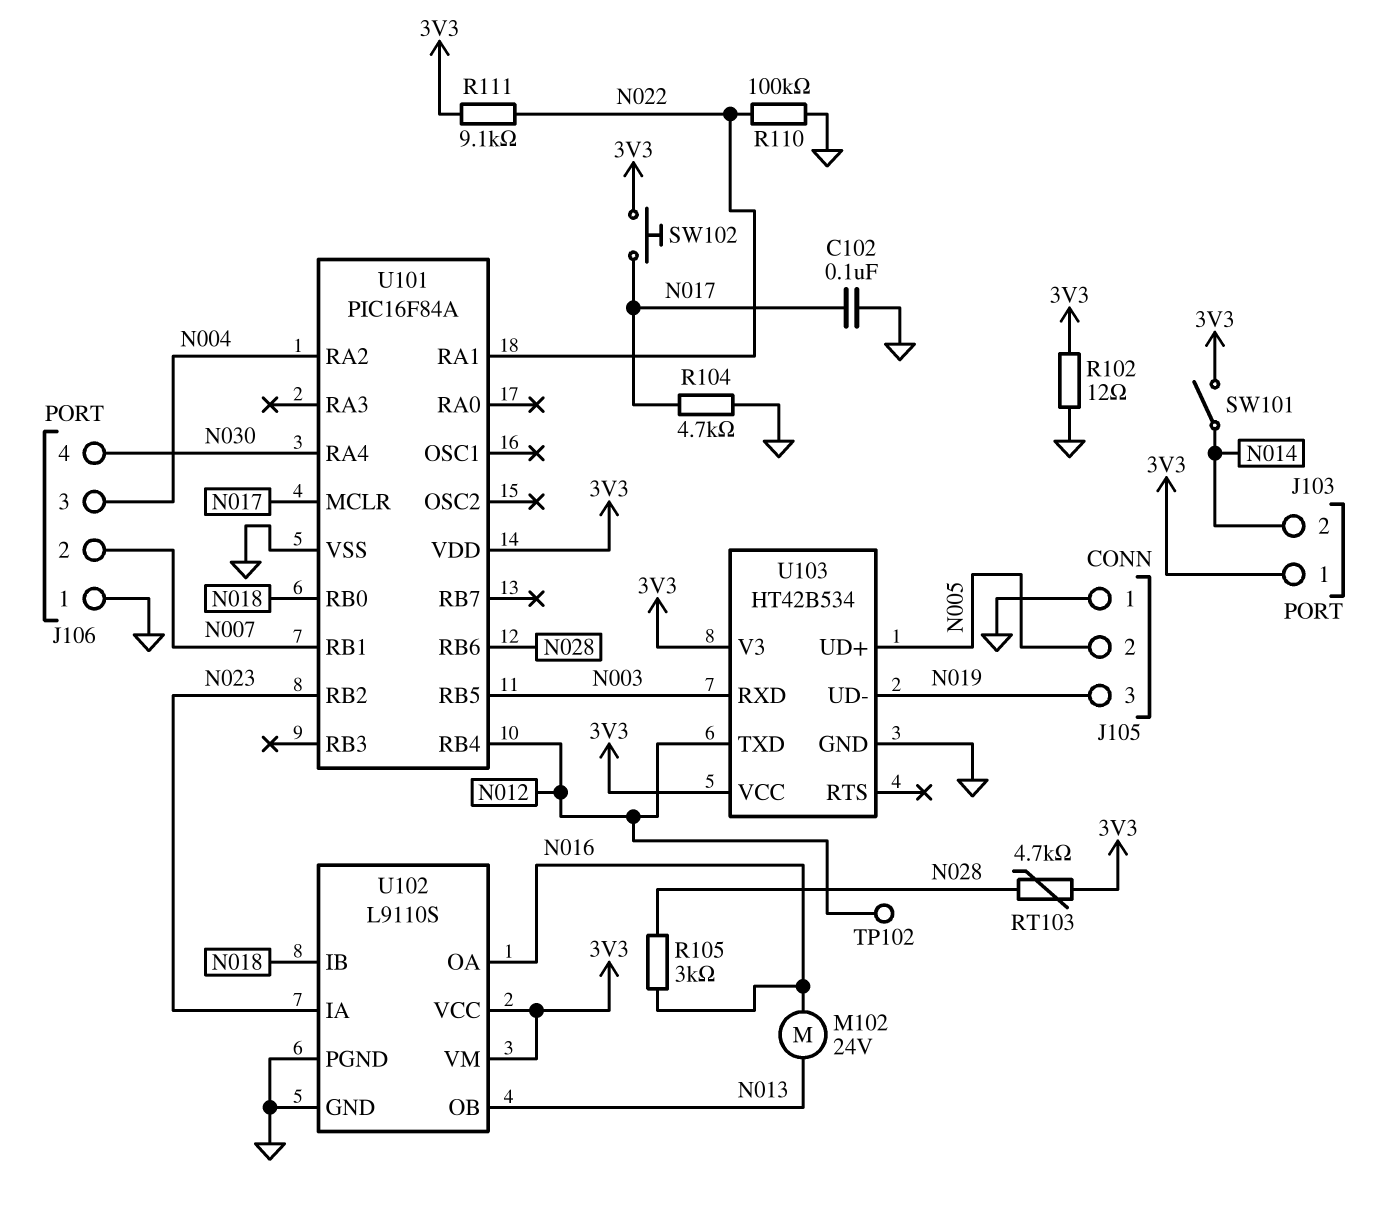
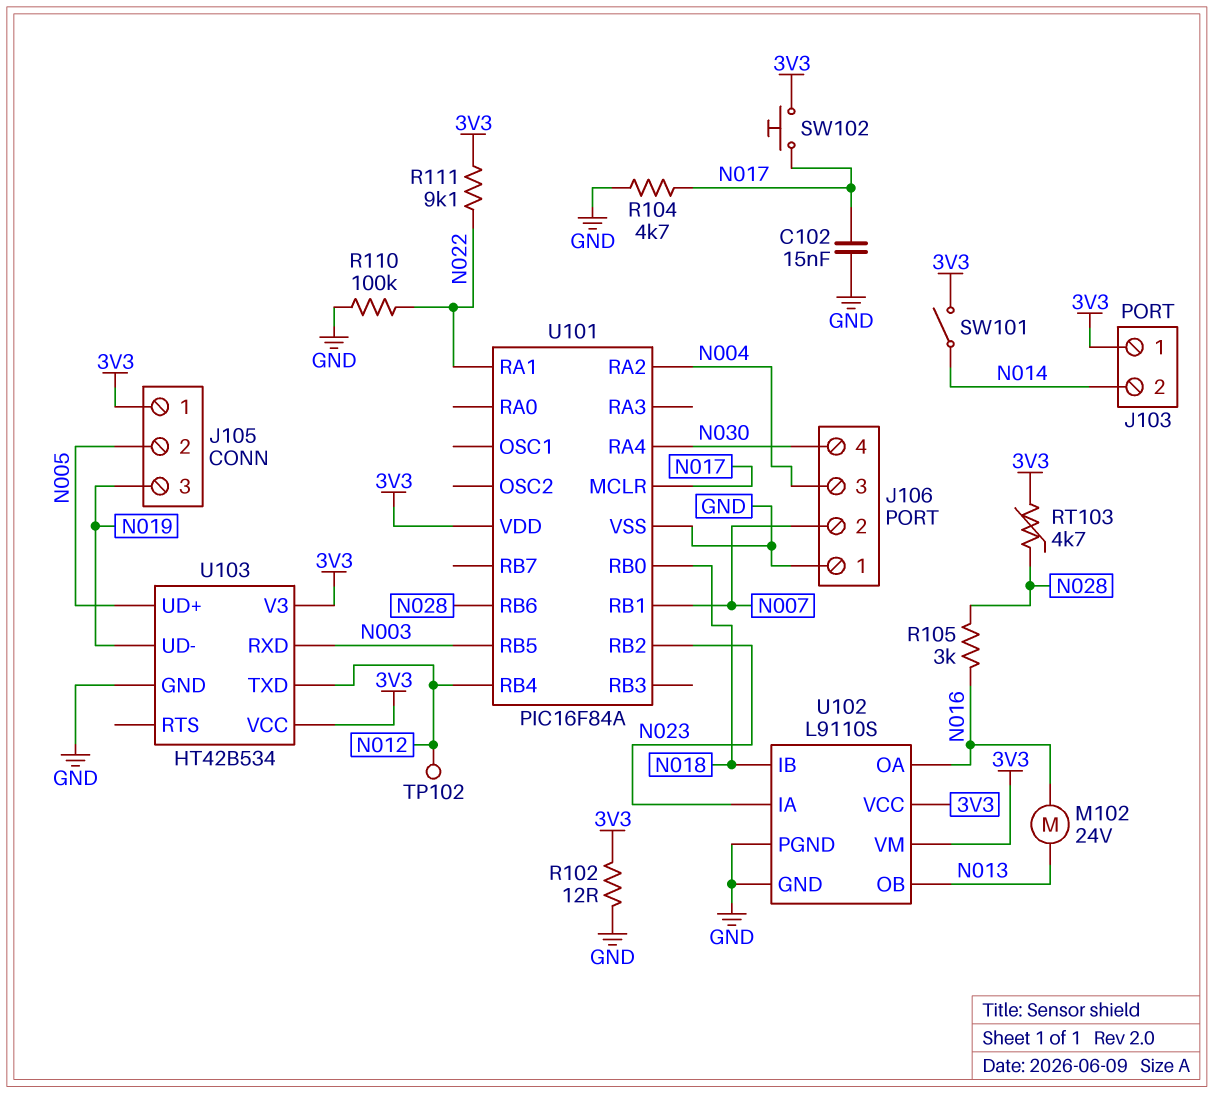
C102: 100nF (GND, N017) -> 15nF (GND, N017)
J105 pin 1: GND -> 3V3

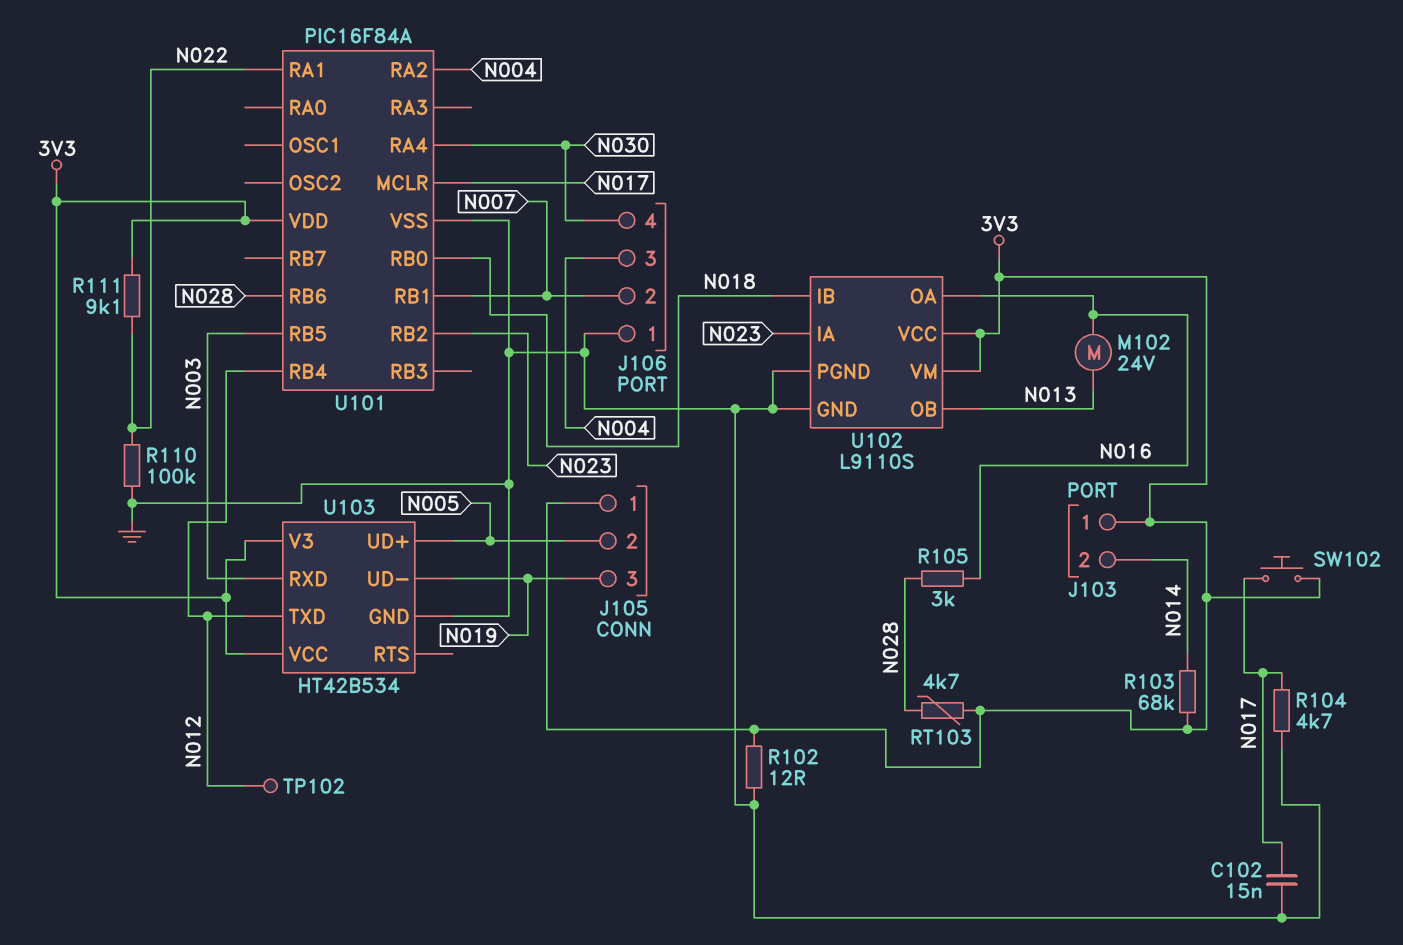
R103: none -> 68k (3V3, N014)
SW101: switch (3V3, N014) -> none

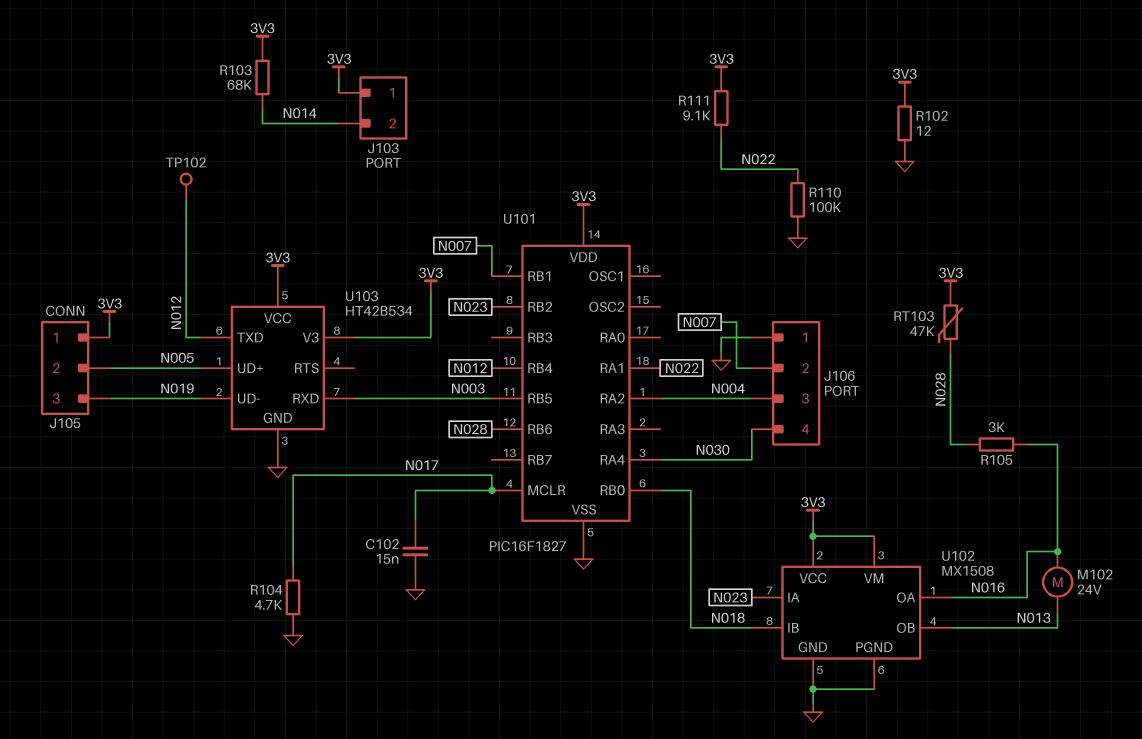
RT103: 4.7k (3V3, N028) -> 47k (3V3, N028)
SW102: button (3V3, N017) -> none
U101: PIC16F84A -> PIC16F1827
U102: L9110S -> MX1508

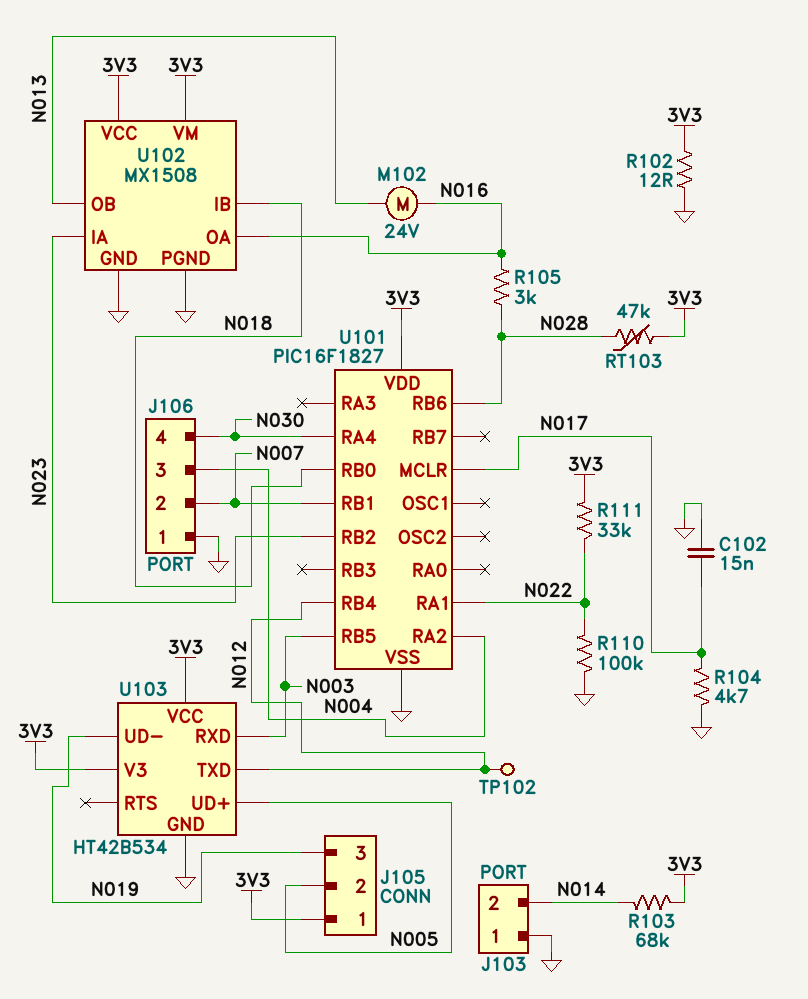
J103 pin 1: 3V3 -> GND
R111: 9.1k (3V3, N022) -> 33k (3V3, N022)

